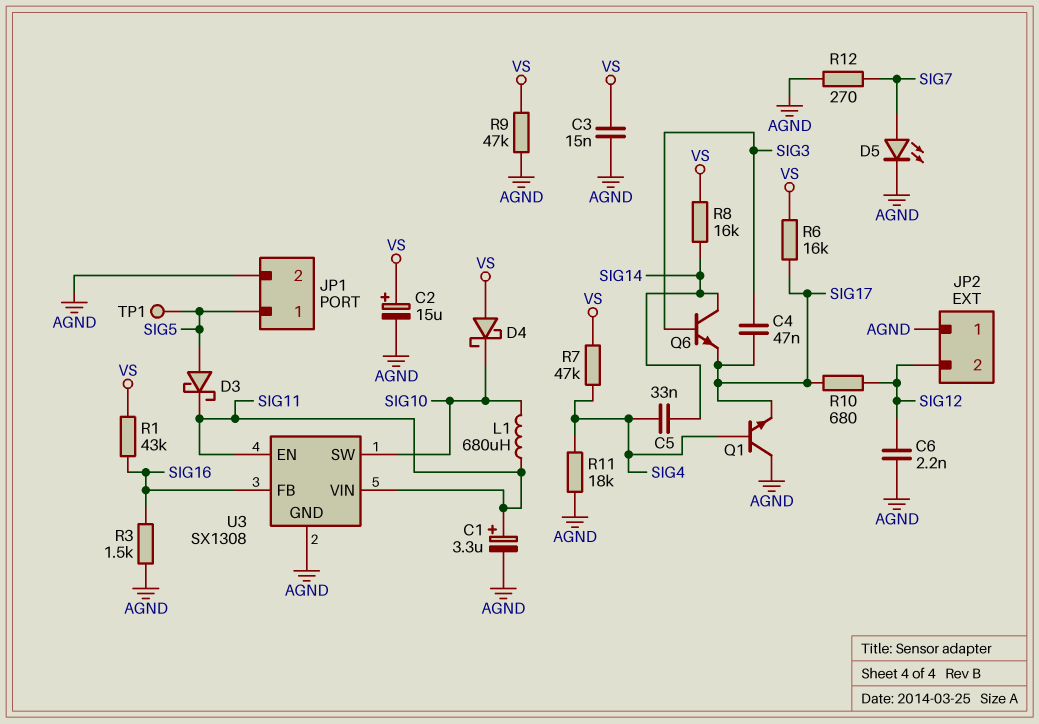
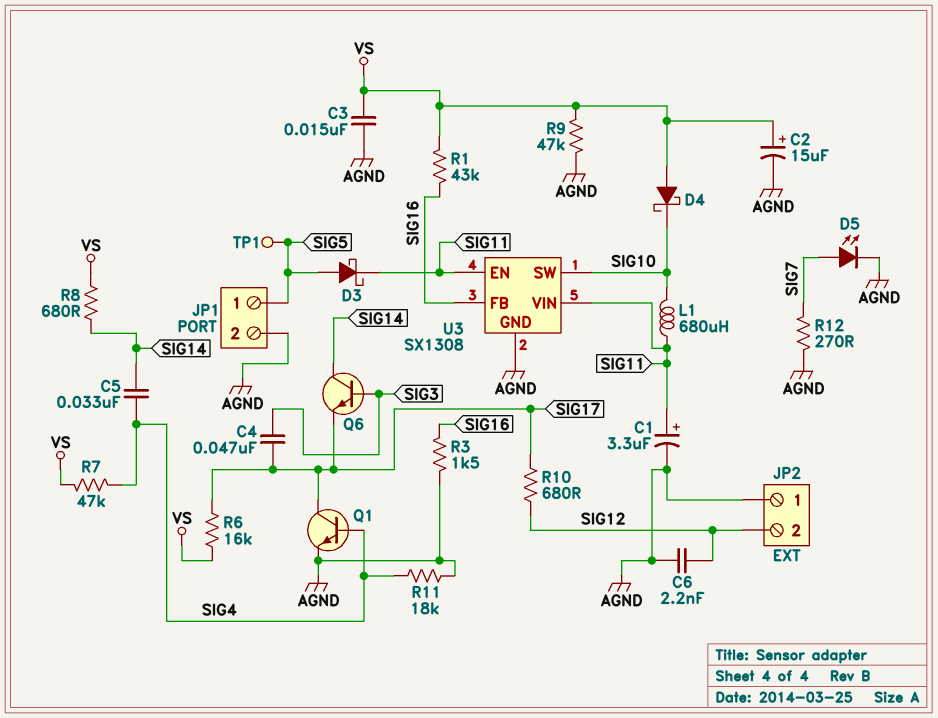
Q1: NPN (B SIG4, C AGND, E SIG17) -> NPN (B SIG4, C SIG17, E AGND)
R8: 16k (SIG14, VS) -> 680 (SIG14, VS)

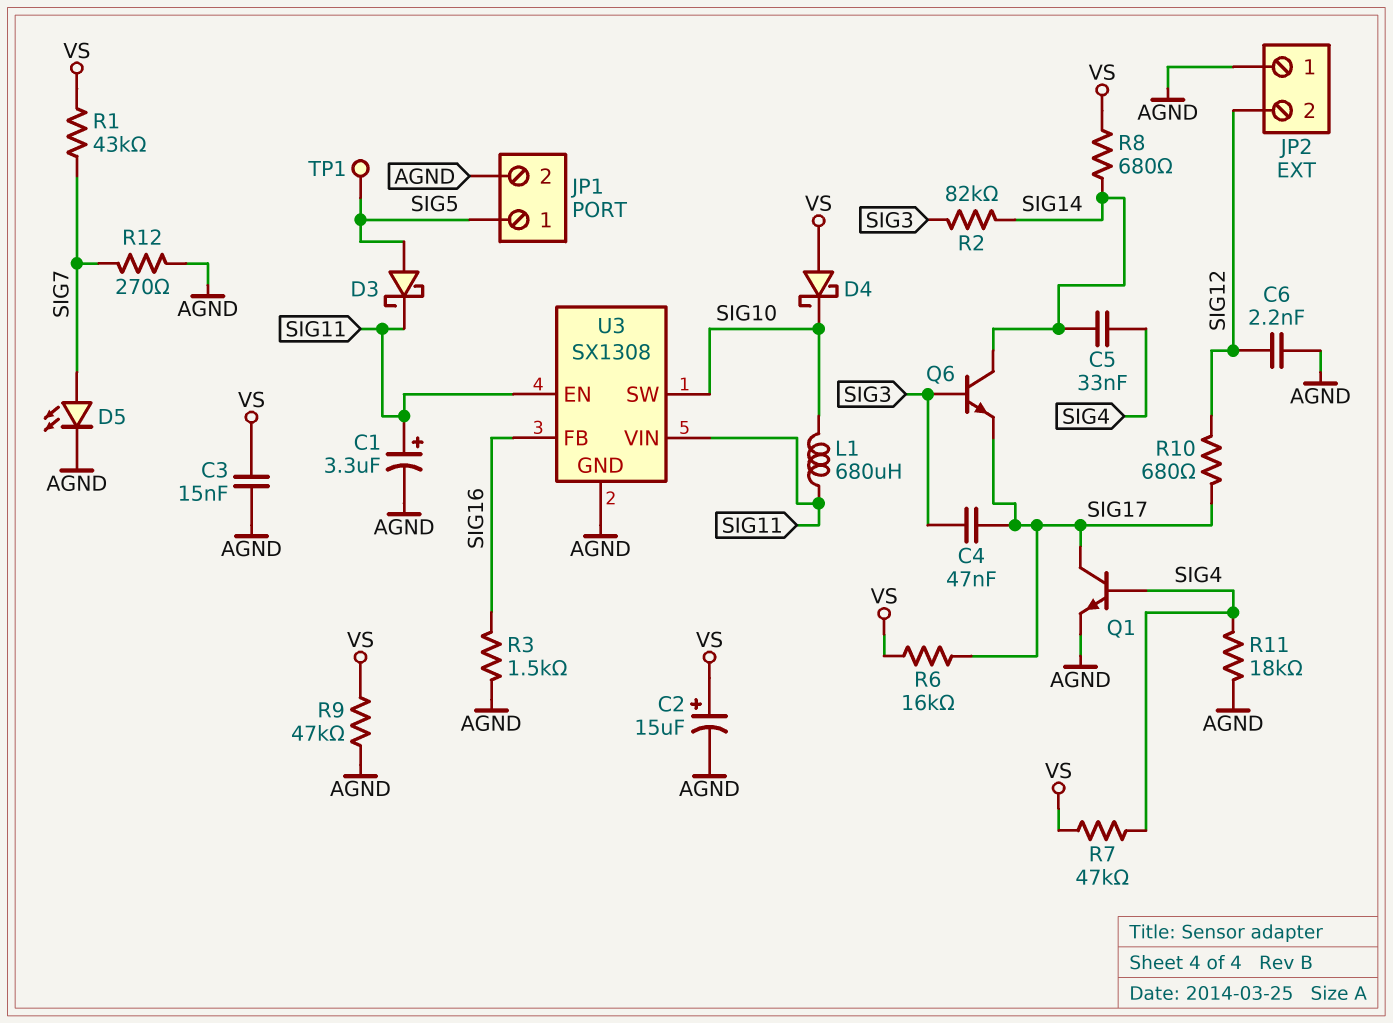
R1: 43k (SIG16, VS) -> 43k (SIG7, VS)
R2: none -> 82k (SIG3, SIG14)

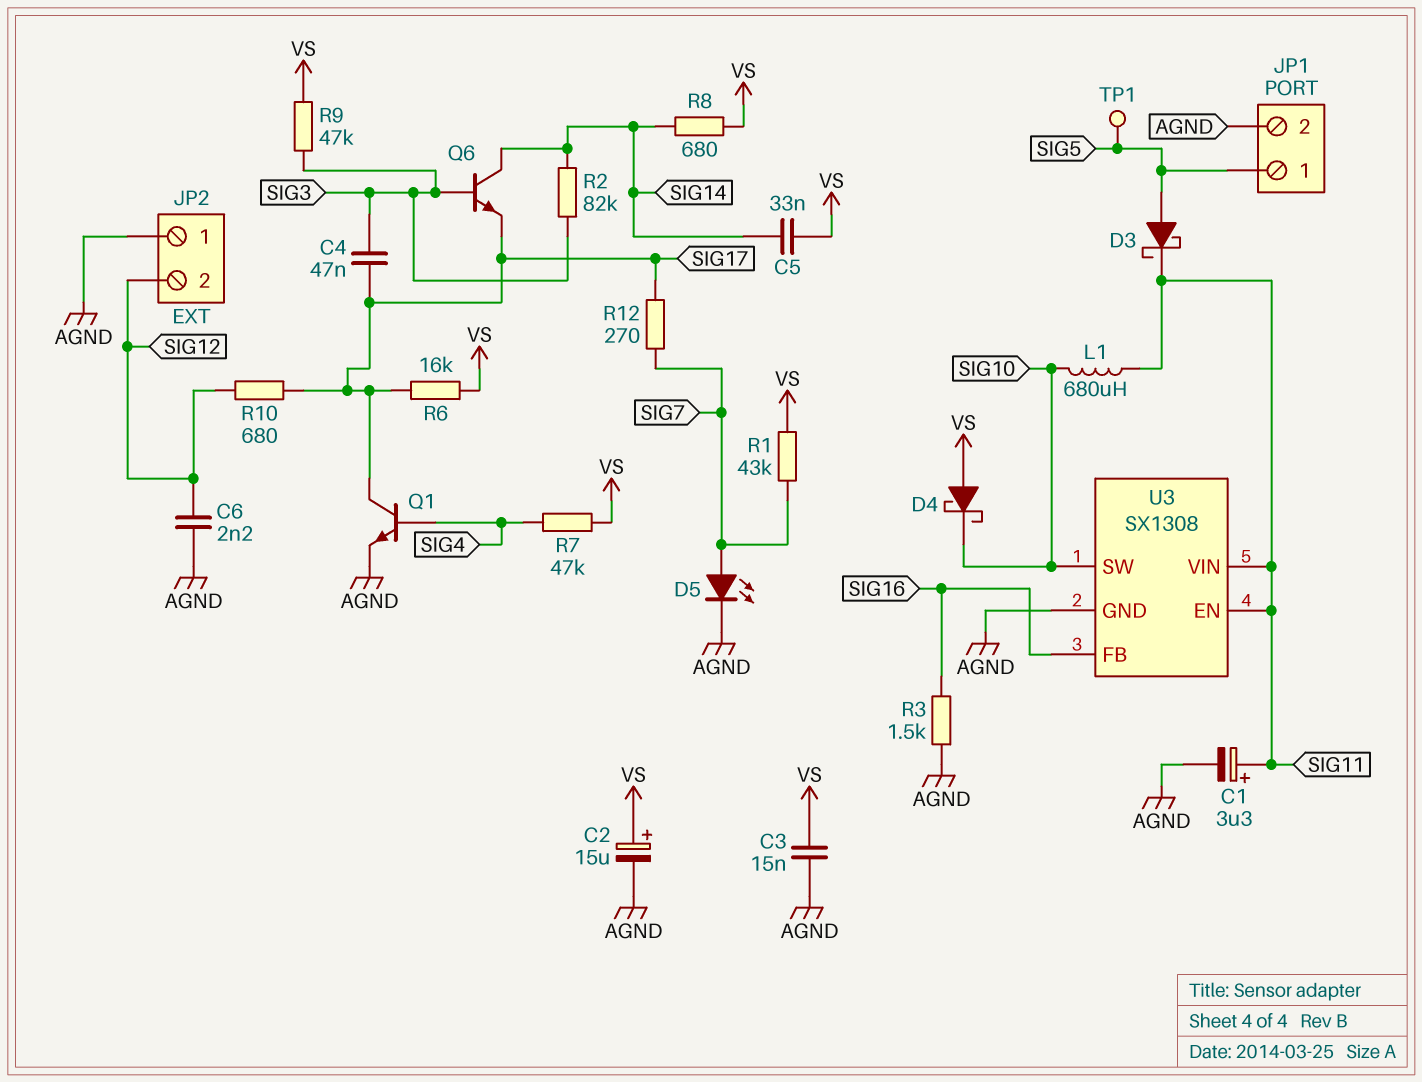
C5: 33nF (SIG4, SIG14) -> 33nF (SIG14, VS)
R9: 47k (AGND, VS) -> 47k (SIG3, VS)
R11: 18k (AGND, SIG4) -> none
R12: 270 (AGND, SIG7) -> 270 (SIG7, SIG17)

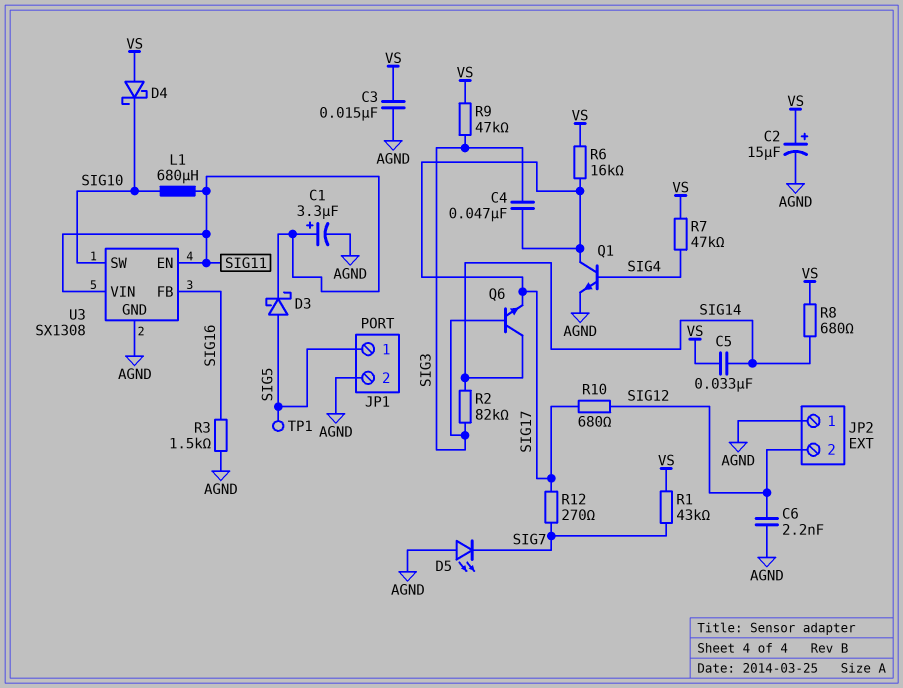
D5: LED (A SIG7, K AGND) -> LED (A AGND, K SIG7)

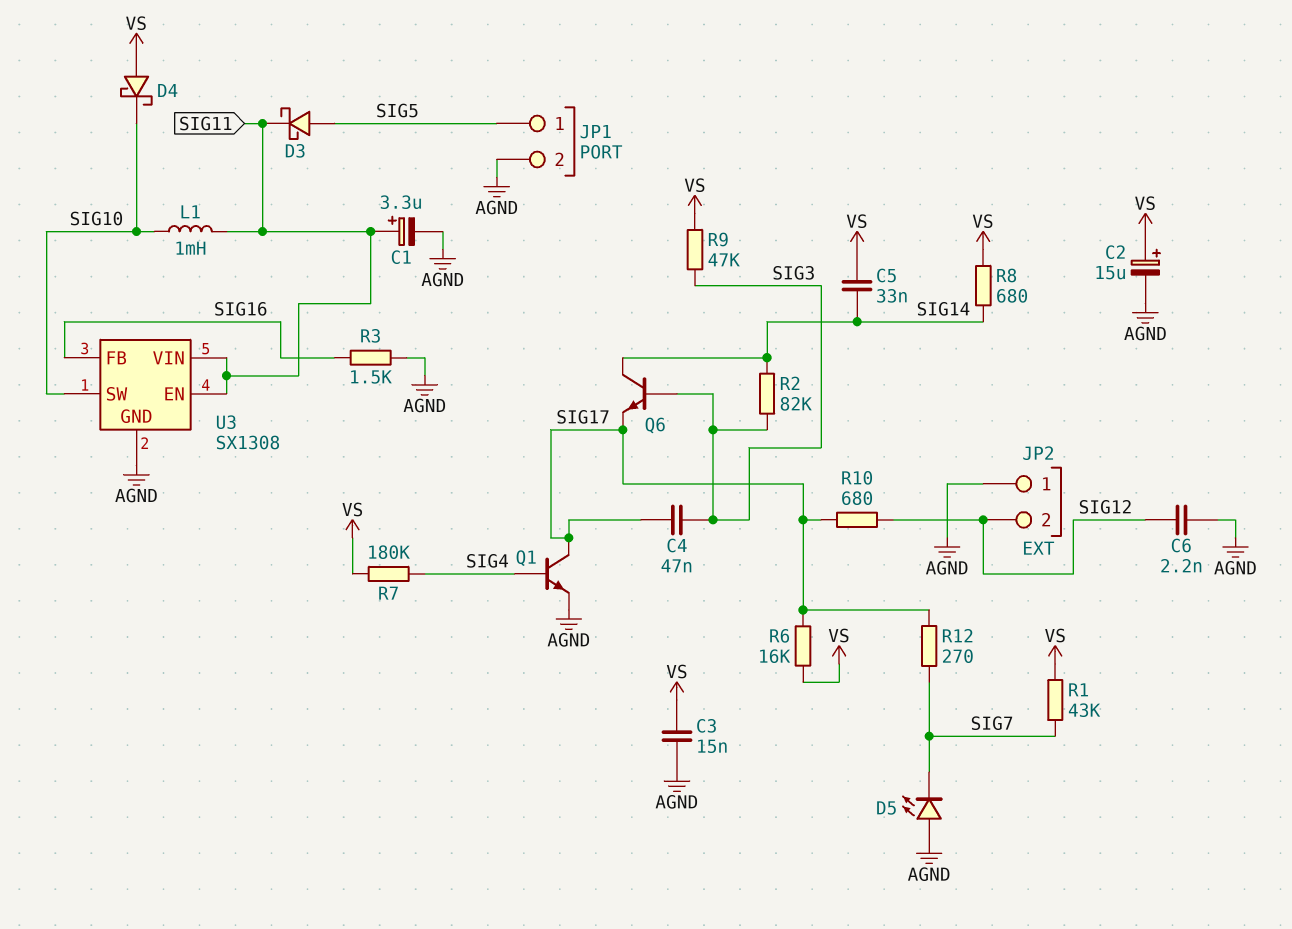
L1: 680uH (SIG10, SIG11) -> 1mH (SIG10, SIG11)
R7: 47k (SIG4, VS) -> 180k (SIG4, VS)
TP1: test point (SIG5) -> none

